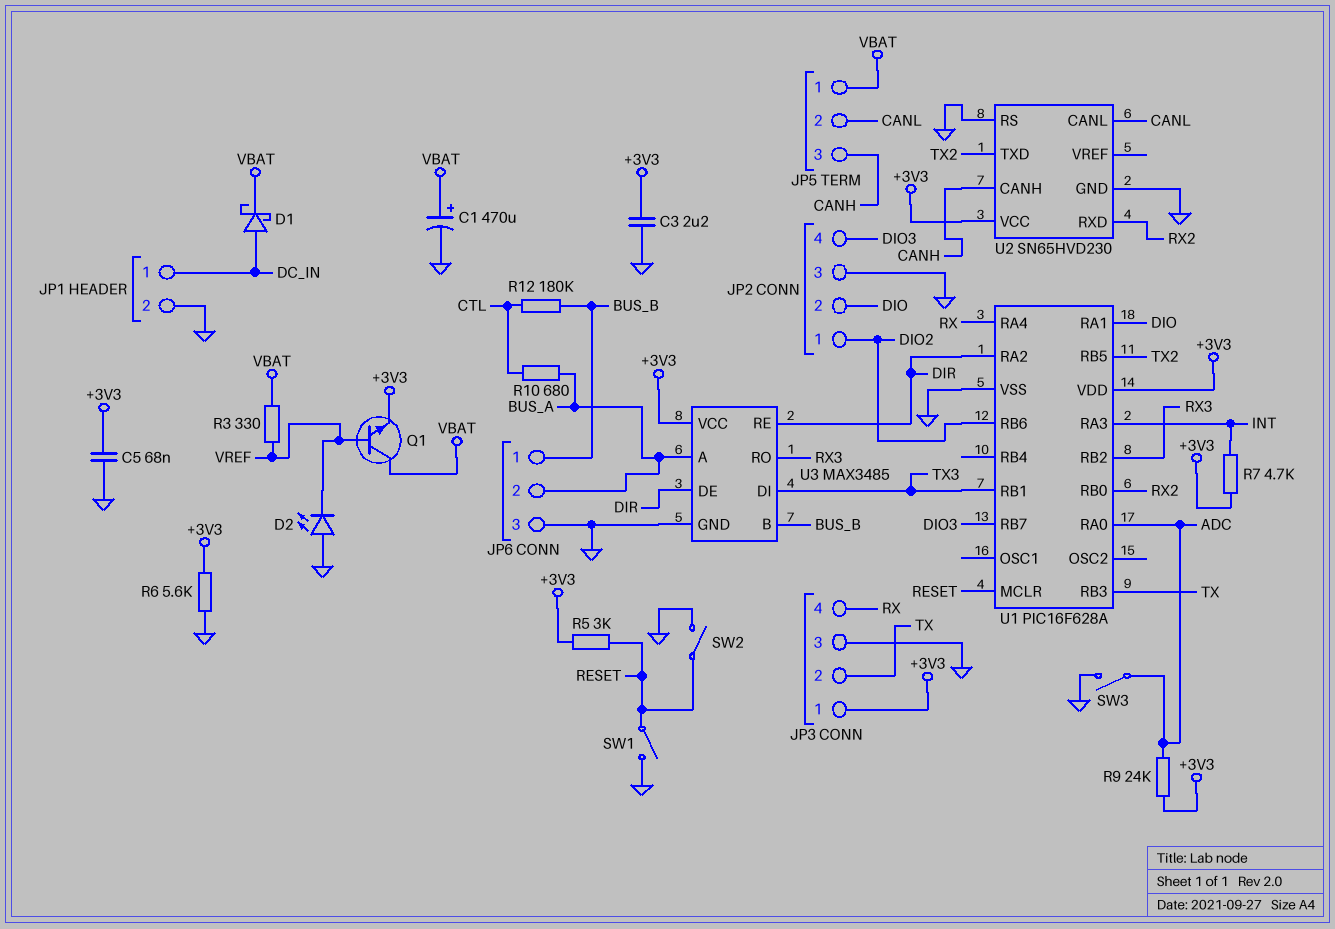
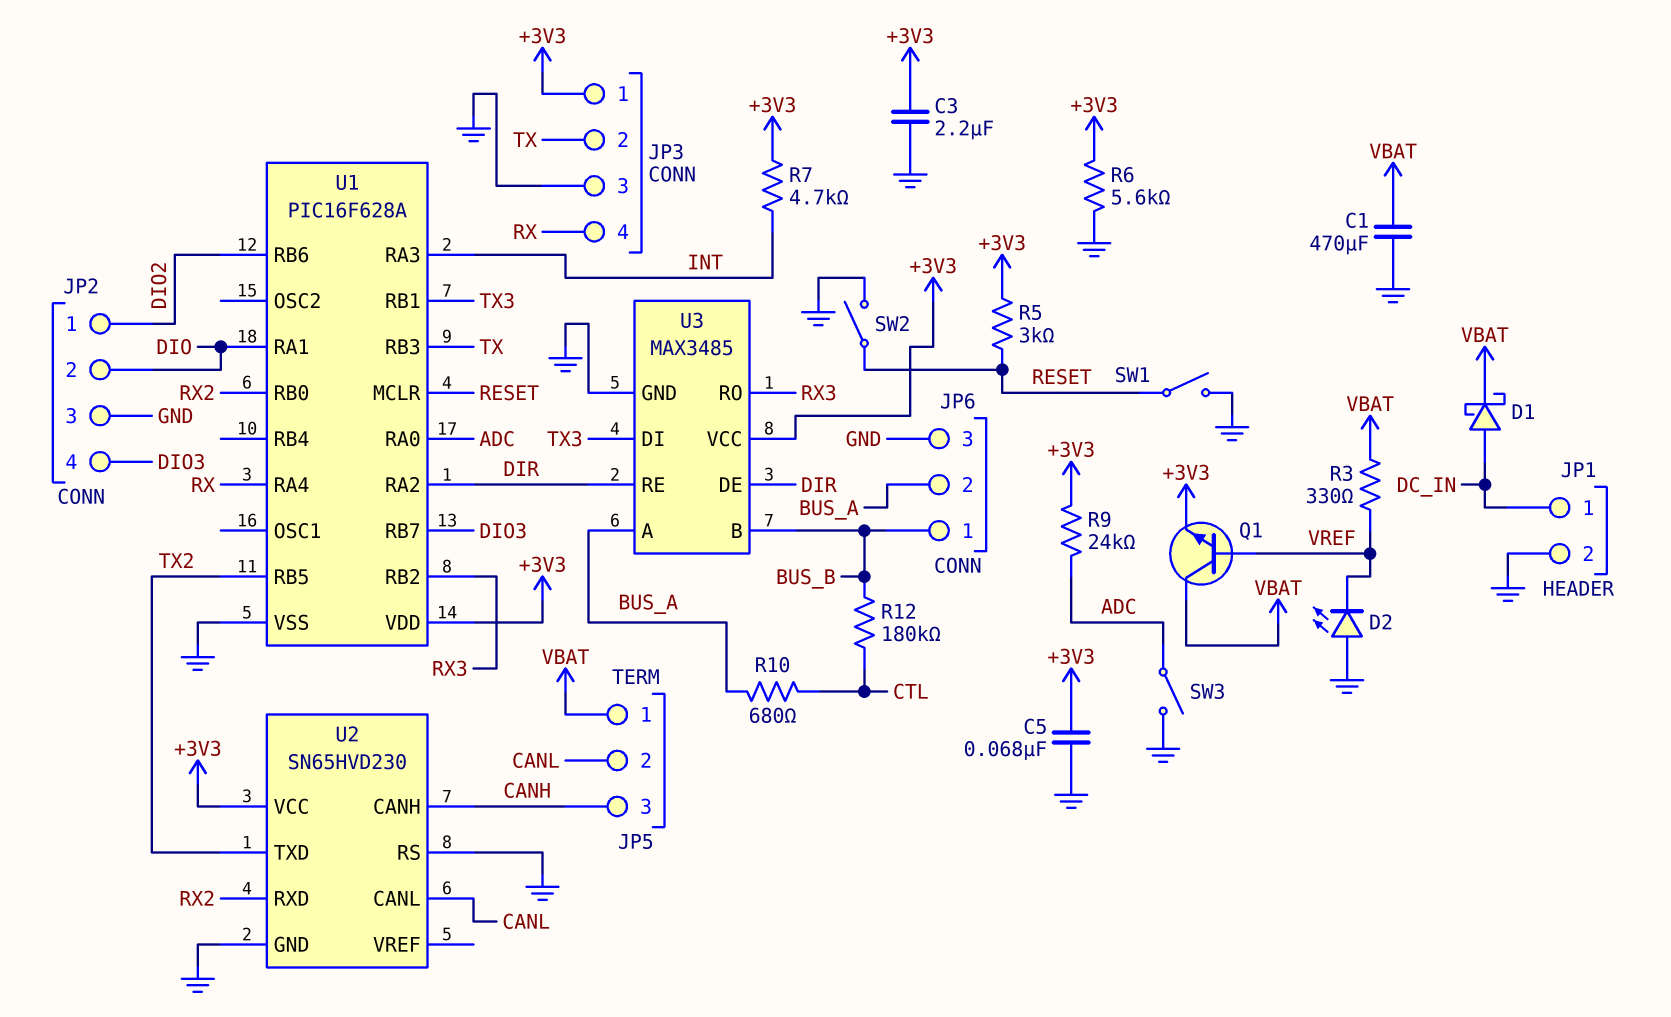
C1: 470uF (plus VBAT, minus GND) -> 470uF (GND, VBAT)

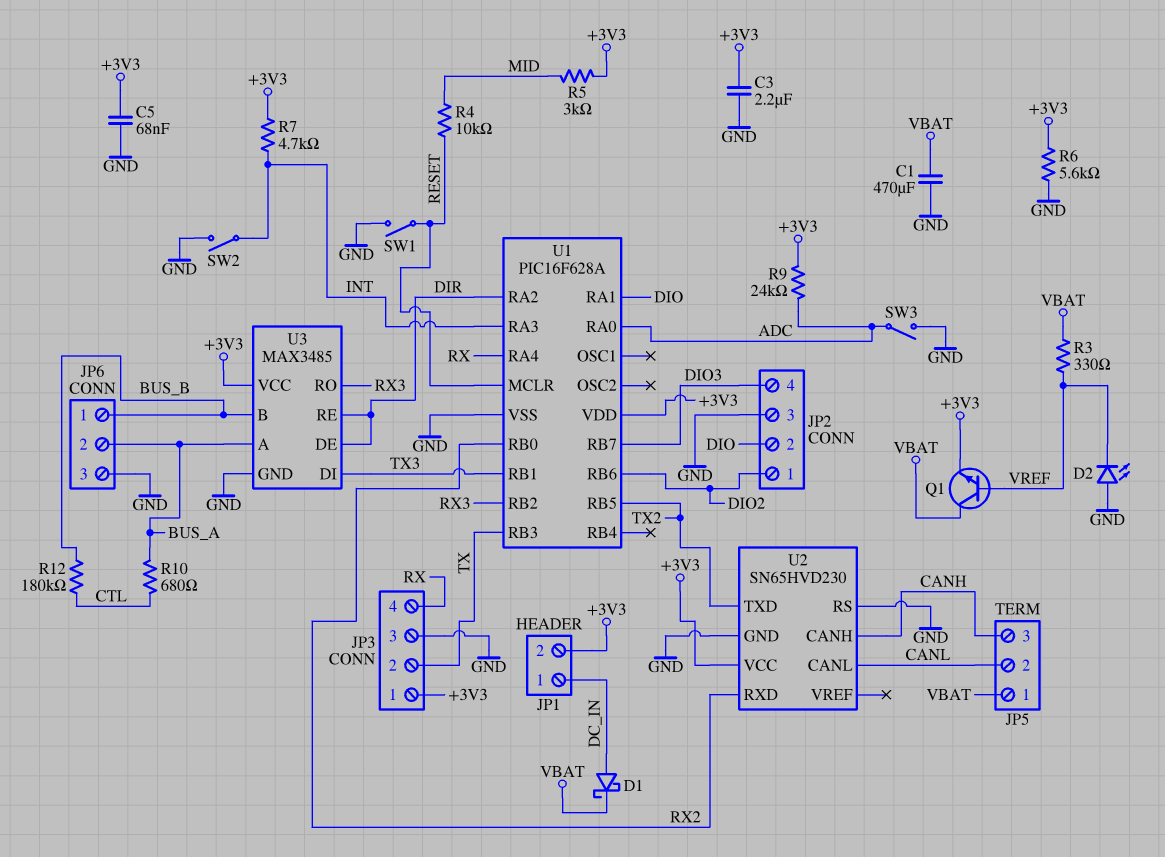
JP1 pin 2: GND -> +3V3
R4: none -> 10k (MID, RESET)
R5: 3k (+3V3, RESET) -> 3k (+3V3, MID)
SW2: switch (GND, RESET) -> switch (GND, INT)

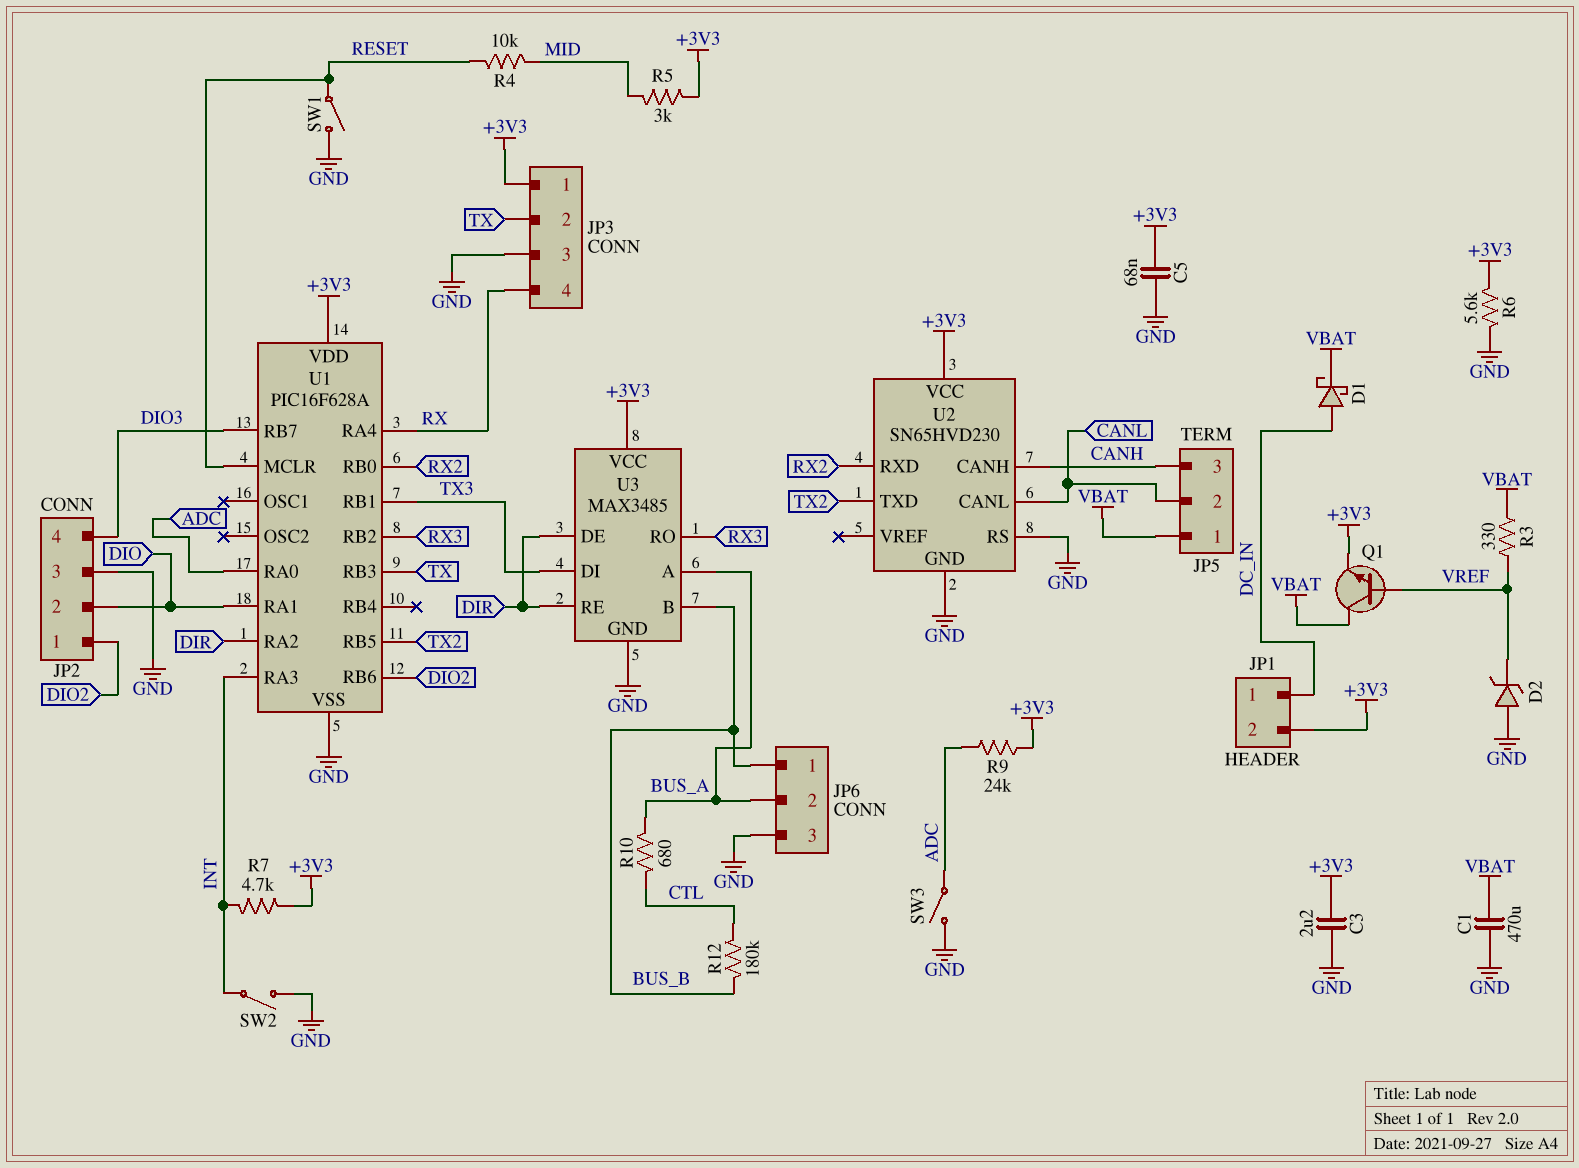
D2: LED (A GND, K VREF) -> zener (A GND, K VREF)

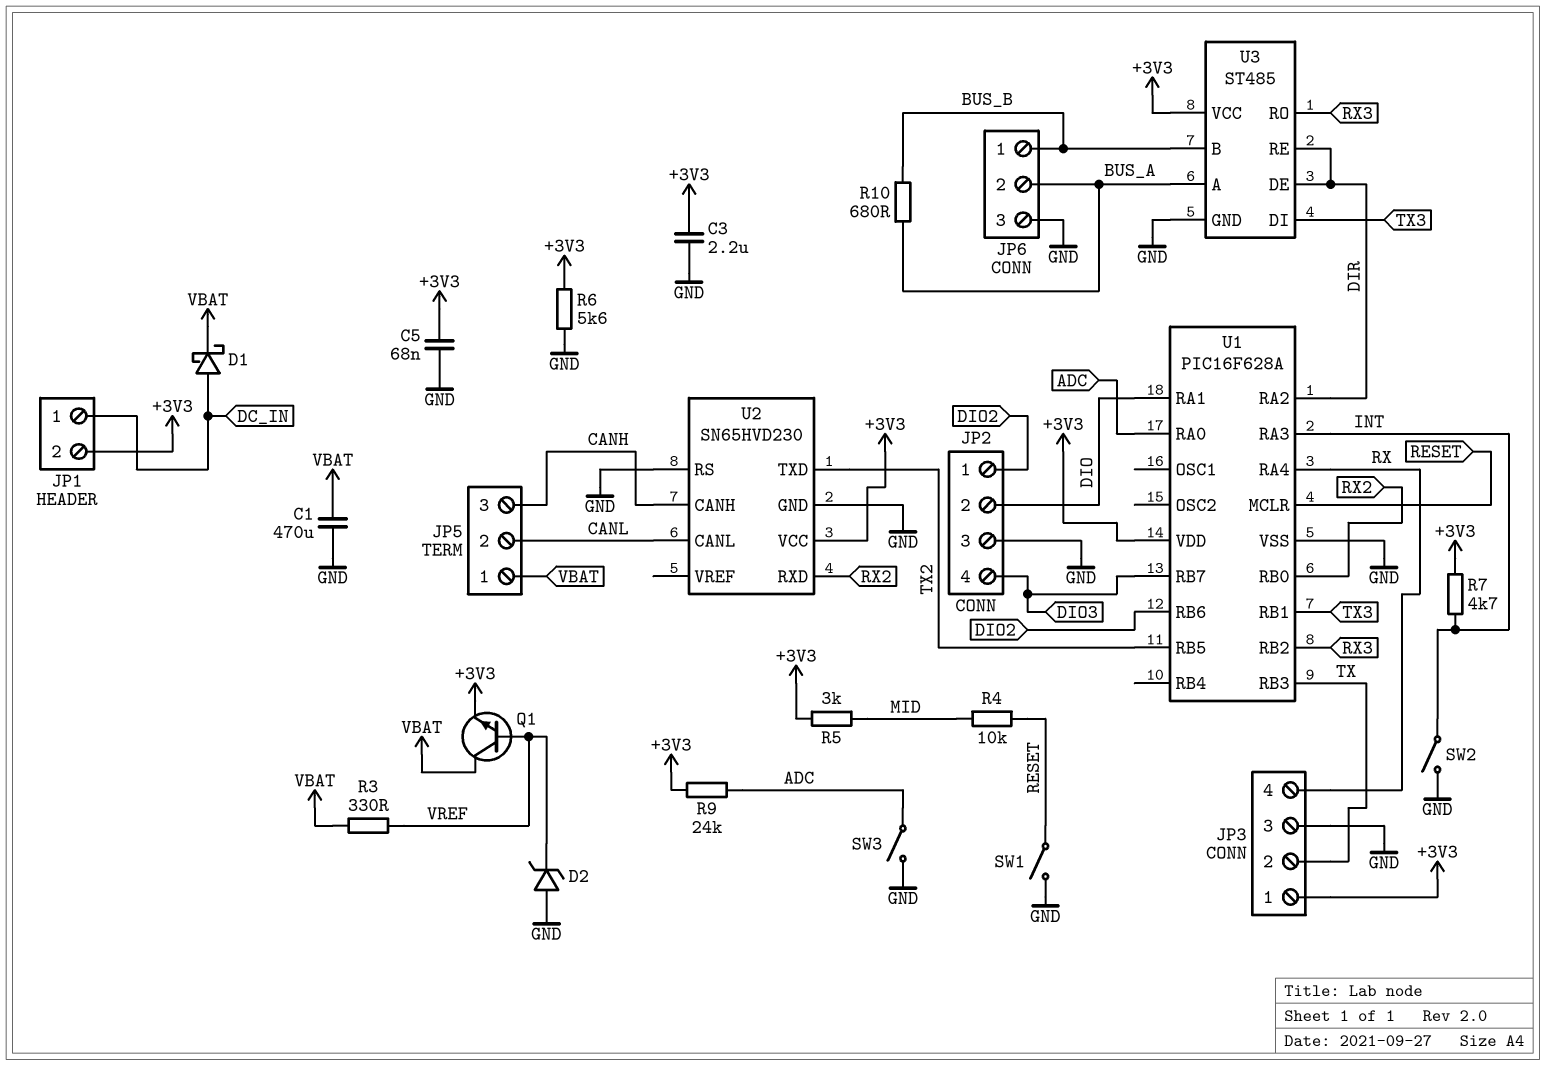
R10: 680 (BUS_A, CTL) -> 680 (BUS_A, BUS_B)
R12: 180k (BUS_B, CTL) -> none
U3: MAX3485 -> ST485

